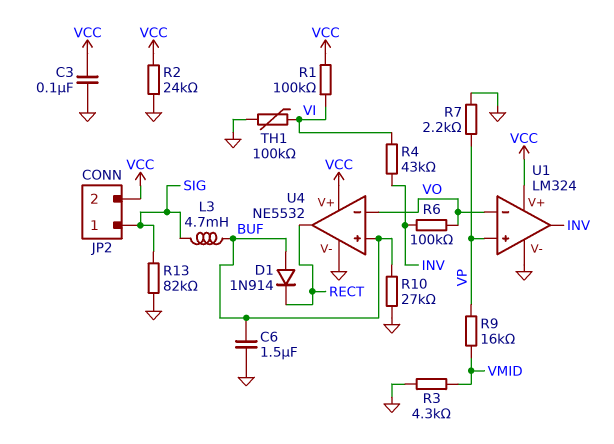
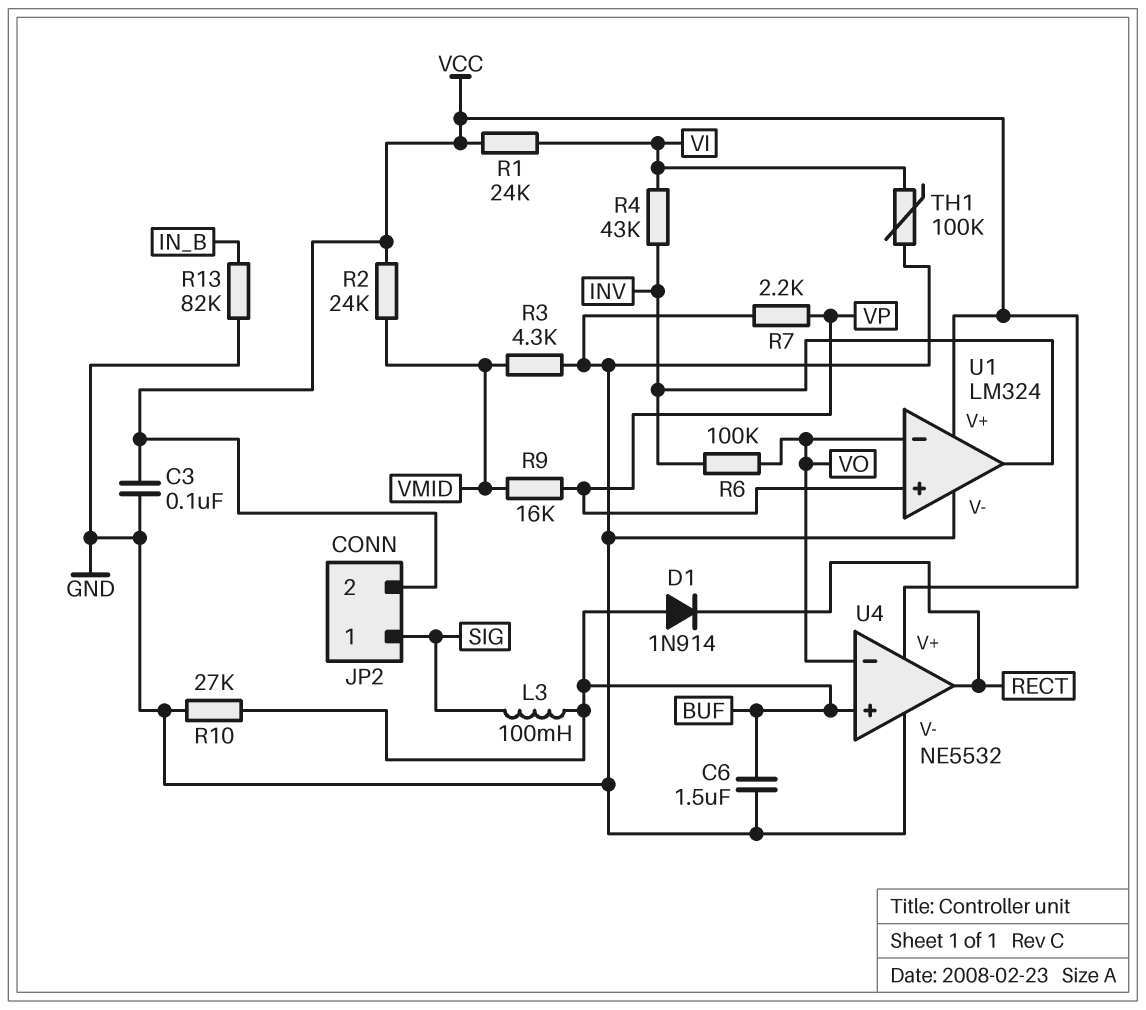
L3: 4.7mH (BUF, SIG) -> 100mH (BUF, SIG)
R1: 100k (VCC, VI) -> 24k (VCC, VI)
R2: 24k (GND, VCC) -> 24k (VCC, VMID)
R13: 82k (GND, SIG) -> 82k (GND, IN_B)

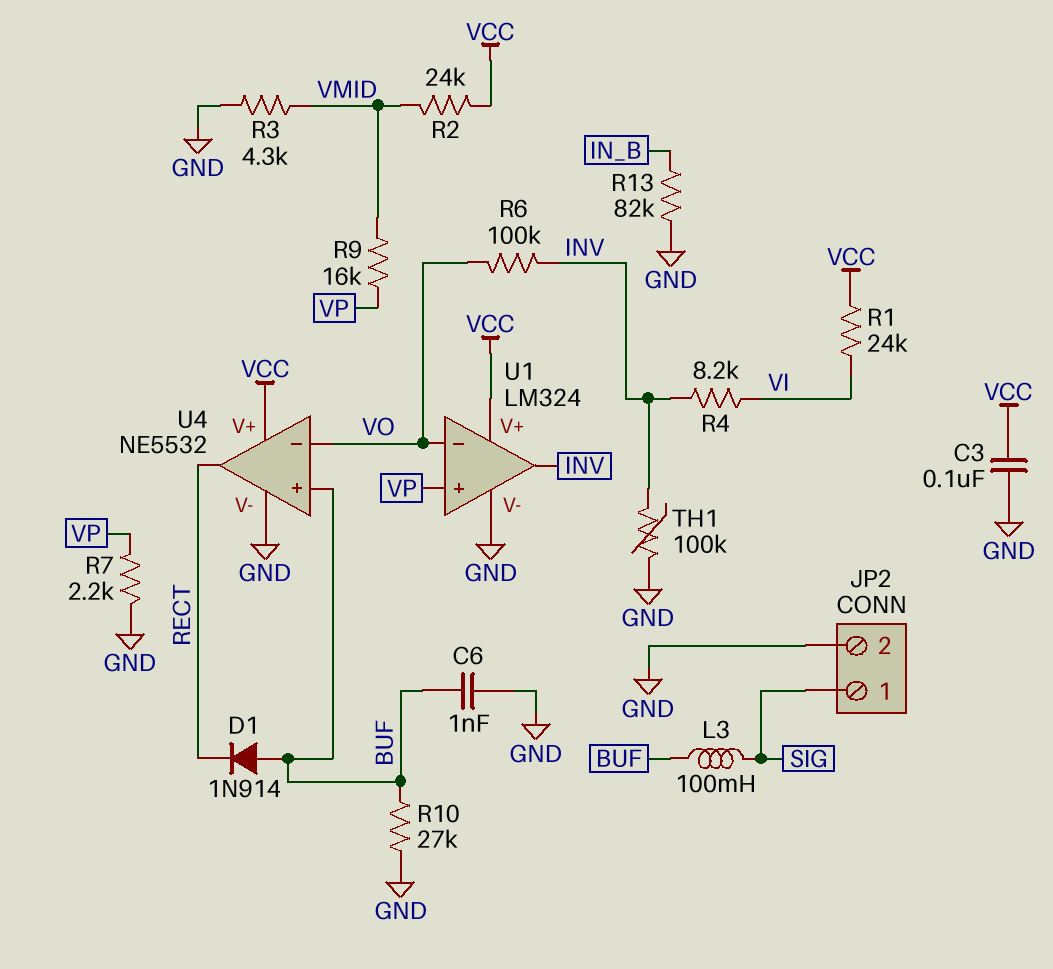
C6: 1.5uF (BUF, GND) -> 1nF (BUF, GND)
JP2 pin 2: VCC -> GND
R4: 43k (INV, VI) -> 8.2k (INV, VI)
TH1: 100k (GND, VI) -> 100k (GND, INV)

